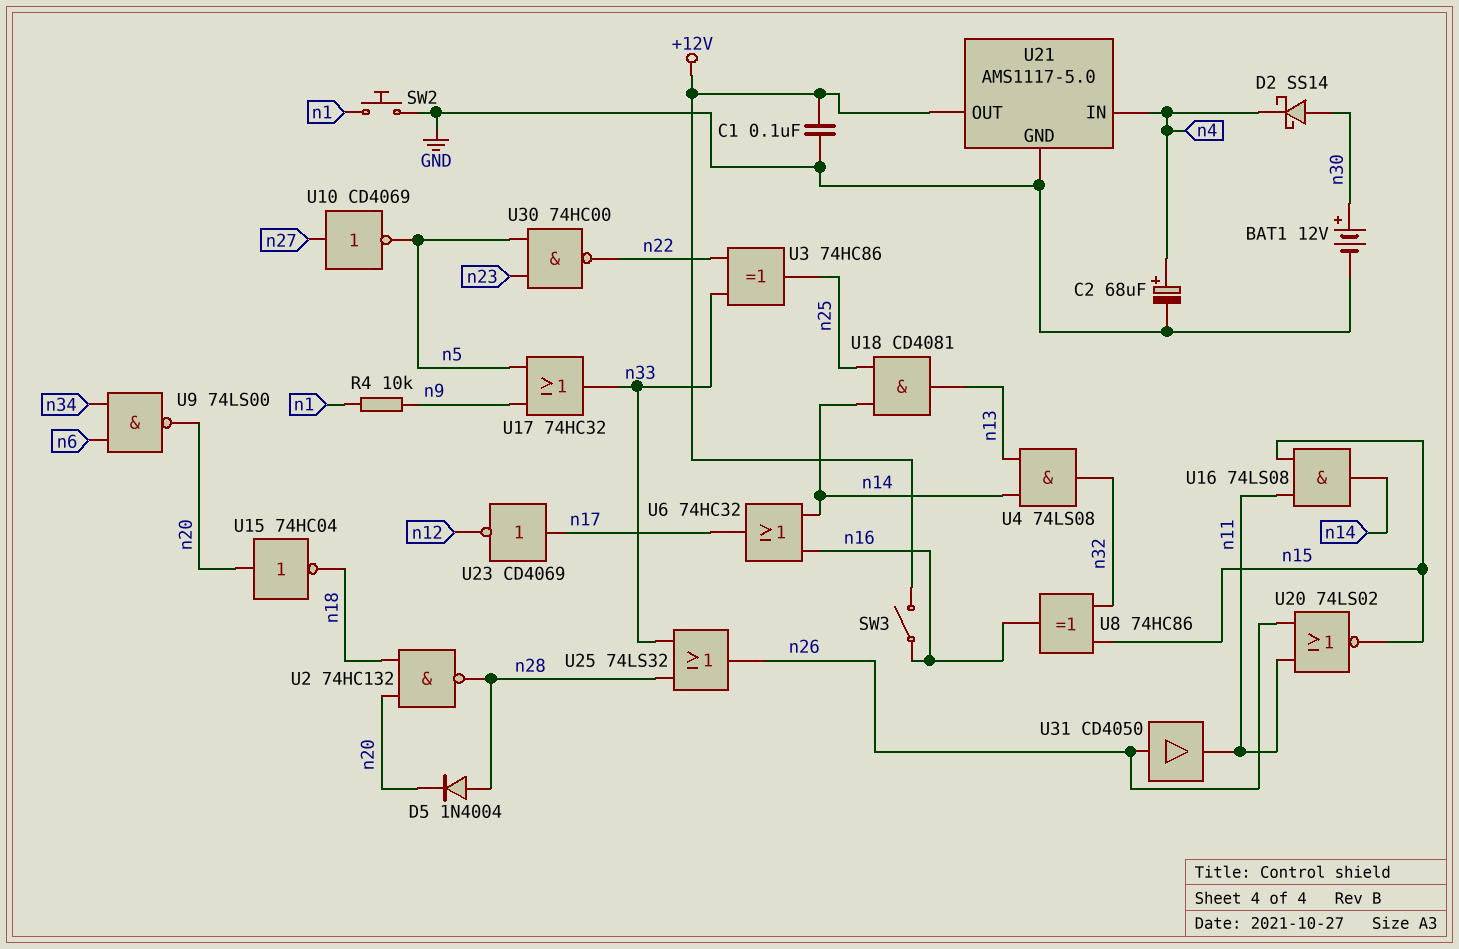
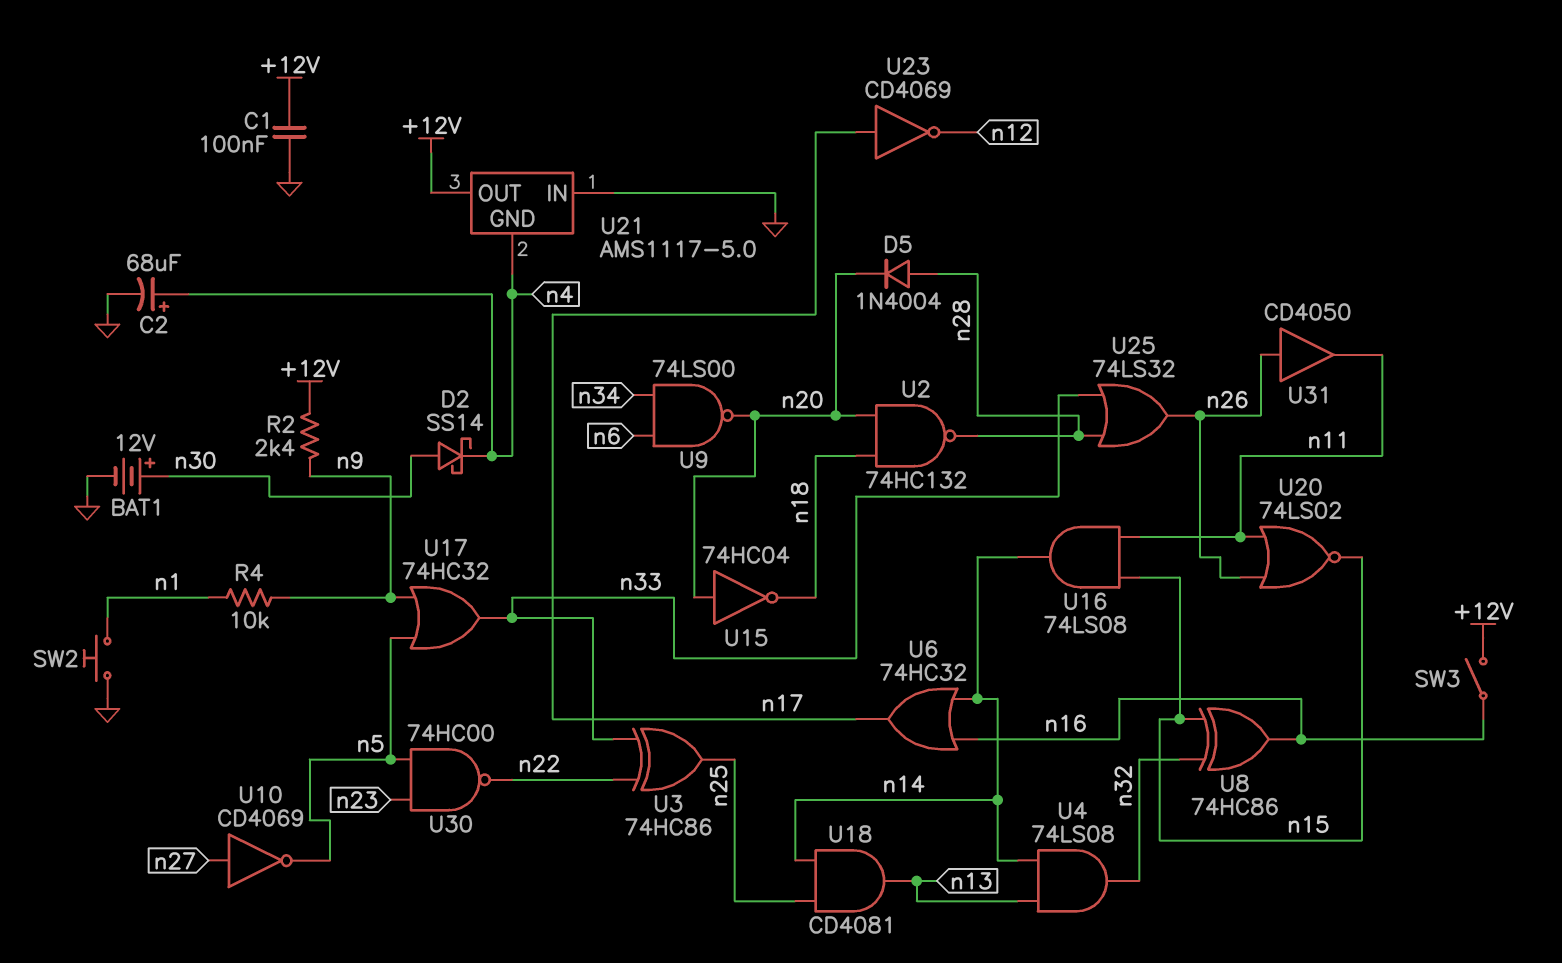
R2: none -> 2.4k (+12V, n9)
U21 pin GND: GND -> n4
U21 pin IN: n4 -> GND

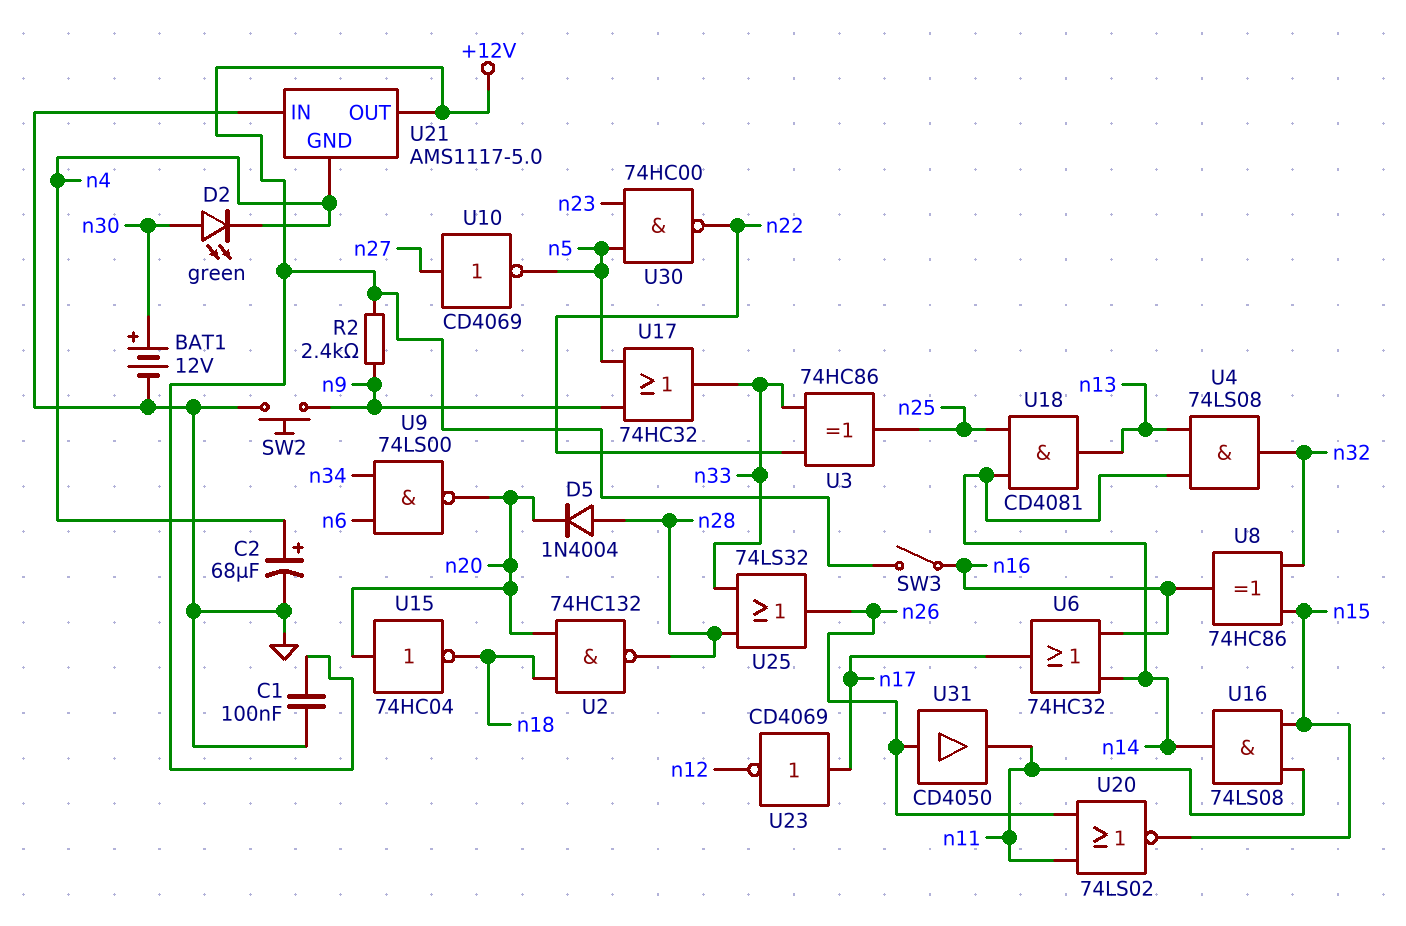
D2: schottky SS14 (A n30, K n4) -> LED green (A n30, K n4)
R4: 10k (n1, n9) -> none
SW2: button (GND, n1) -> button (GND, n9)

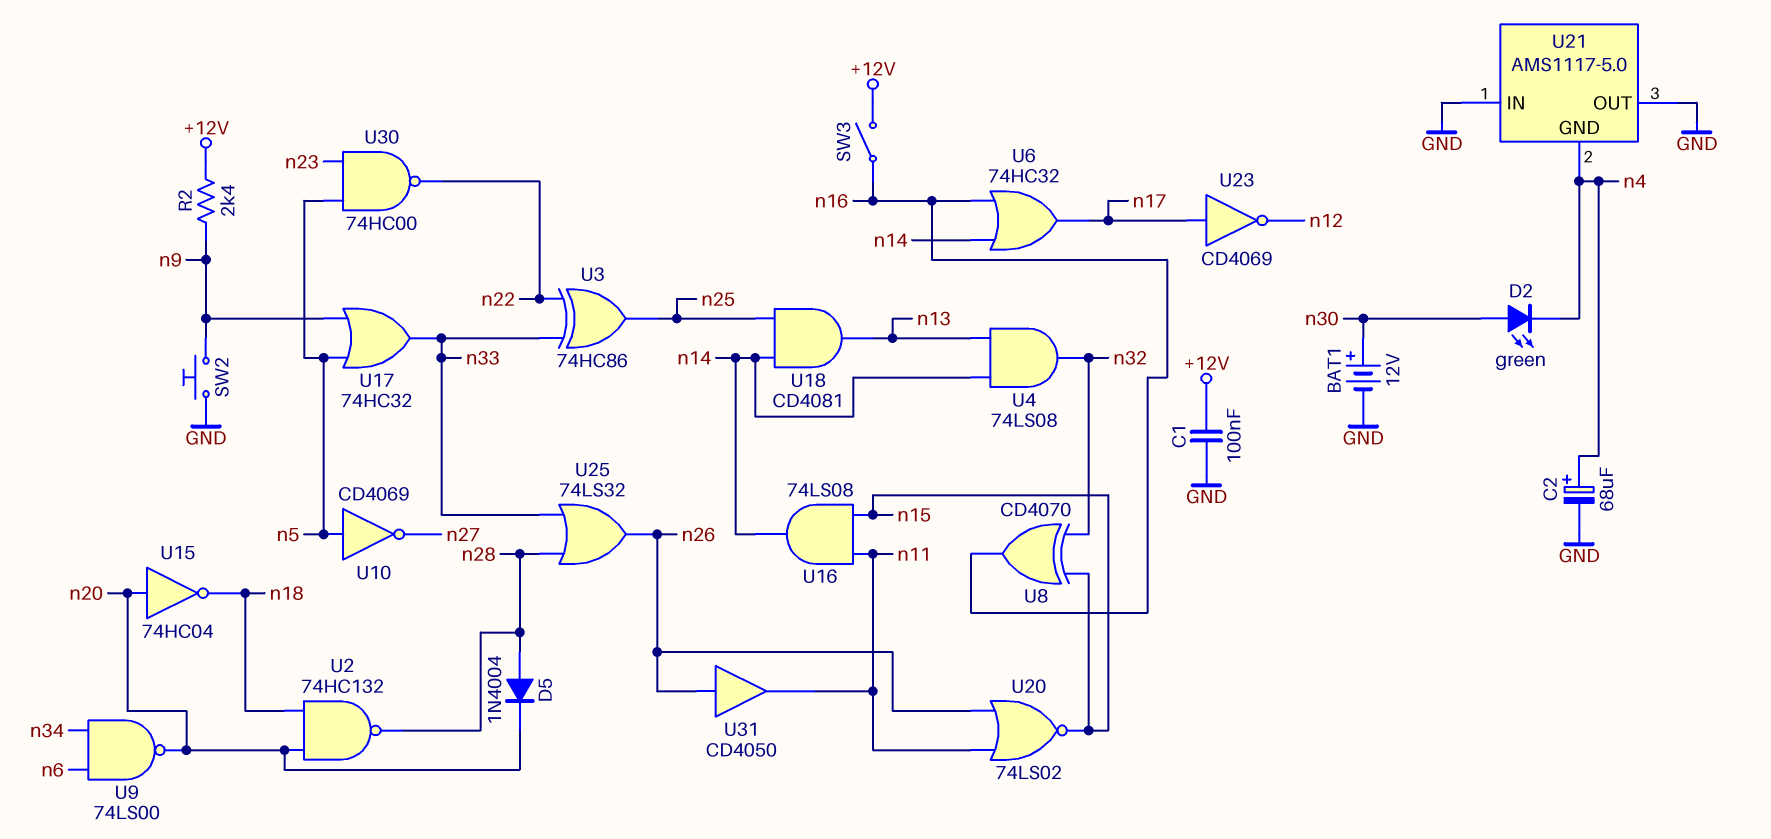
U8: XOR 74HC86 (in n15, in n32, out n16) -> XOR CD4070 (in n15, in n32, out n16)
U10: NOT CD4069 (in n27, out n5) -> NOT CD4069 (in n5, out n27)
U21 pin OUT: +12V -> GND

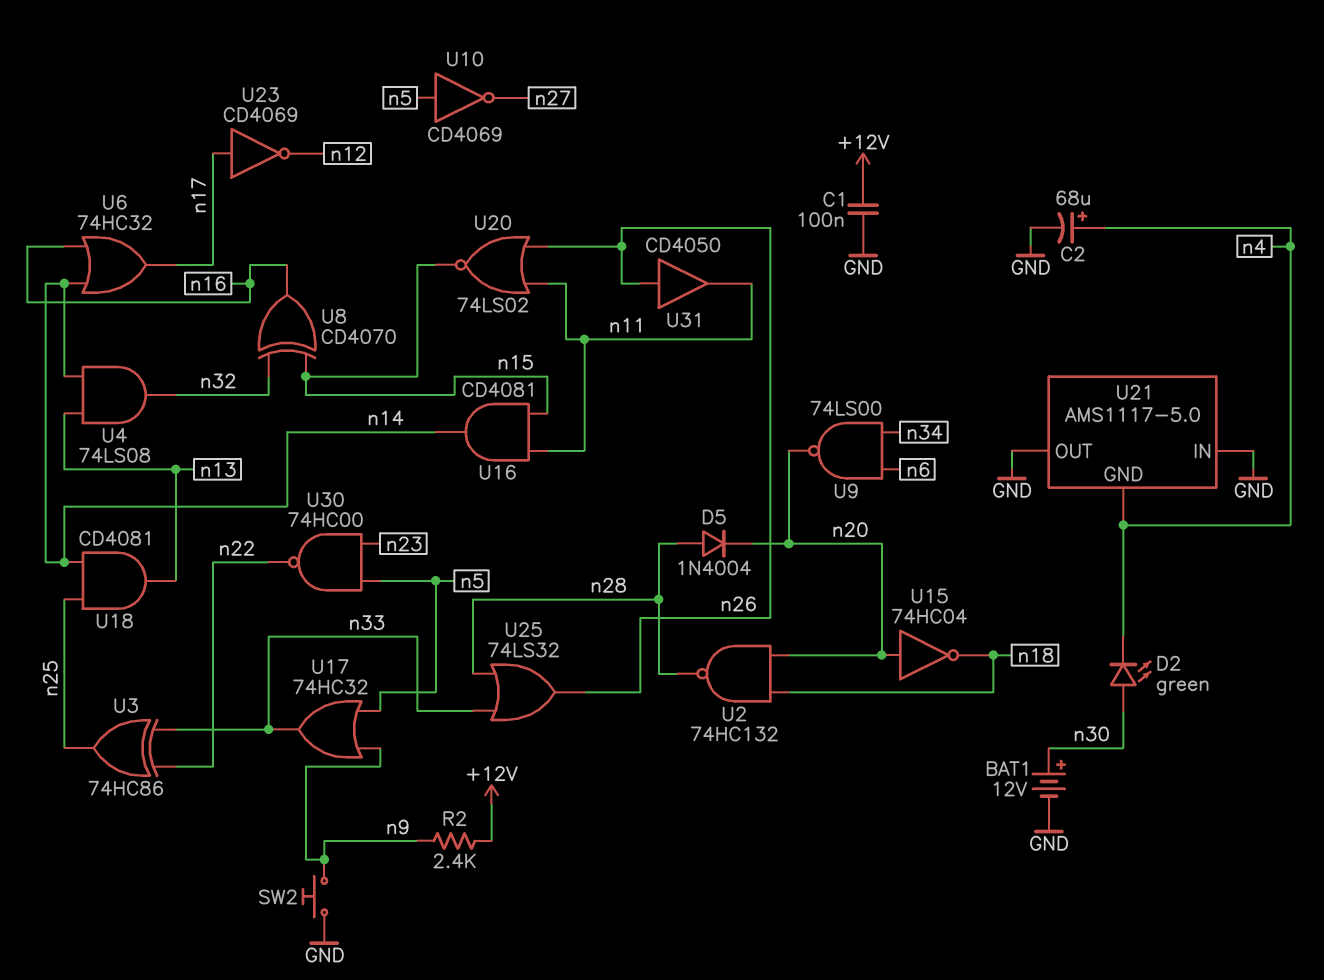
SW3: switch (+12V, n16) -> none
U16: AND 74LS08 (in n11, in n15, out n14) -> AND CD4081 (in n11, in n15, out n14)

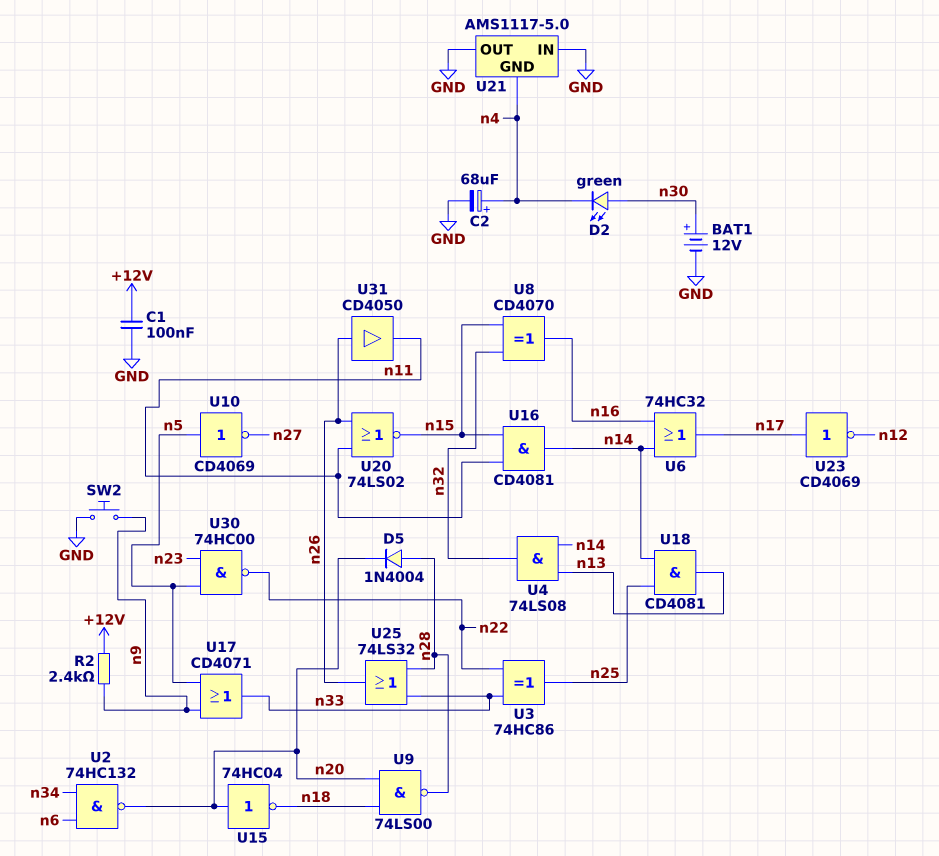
U2: NAND 74HC132 (in n18, in n20, out n28) -> NAND 74HC132 (in n6, in n34, out n20)
U9: NAND 74LS00 (in n6, in n34, out n20) -> NAND 74LS00 (in n18, in n20, out n28)
U17: OR 74HC32 (in n5, in n9, out n33) -> OR CD4071 (in n5, in n9, out n33)

